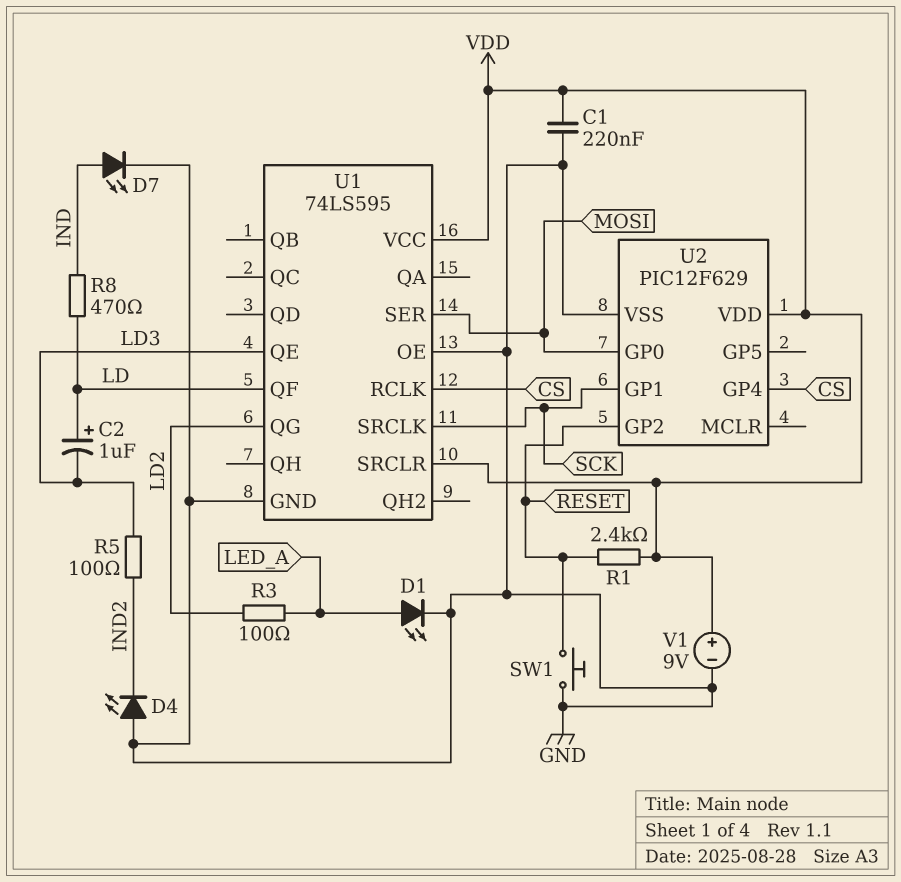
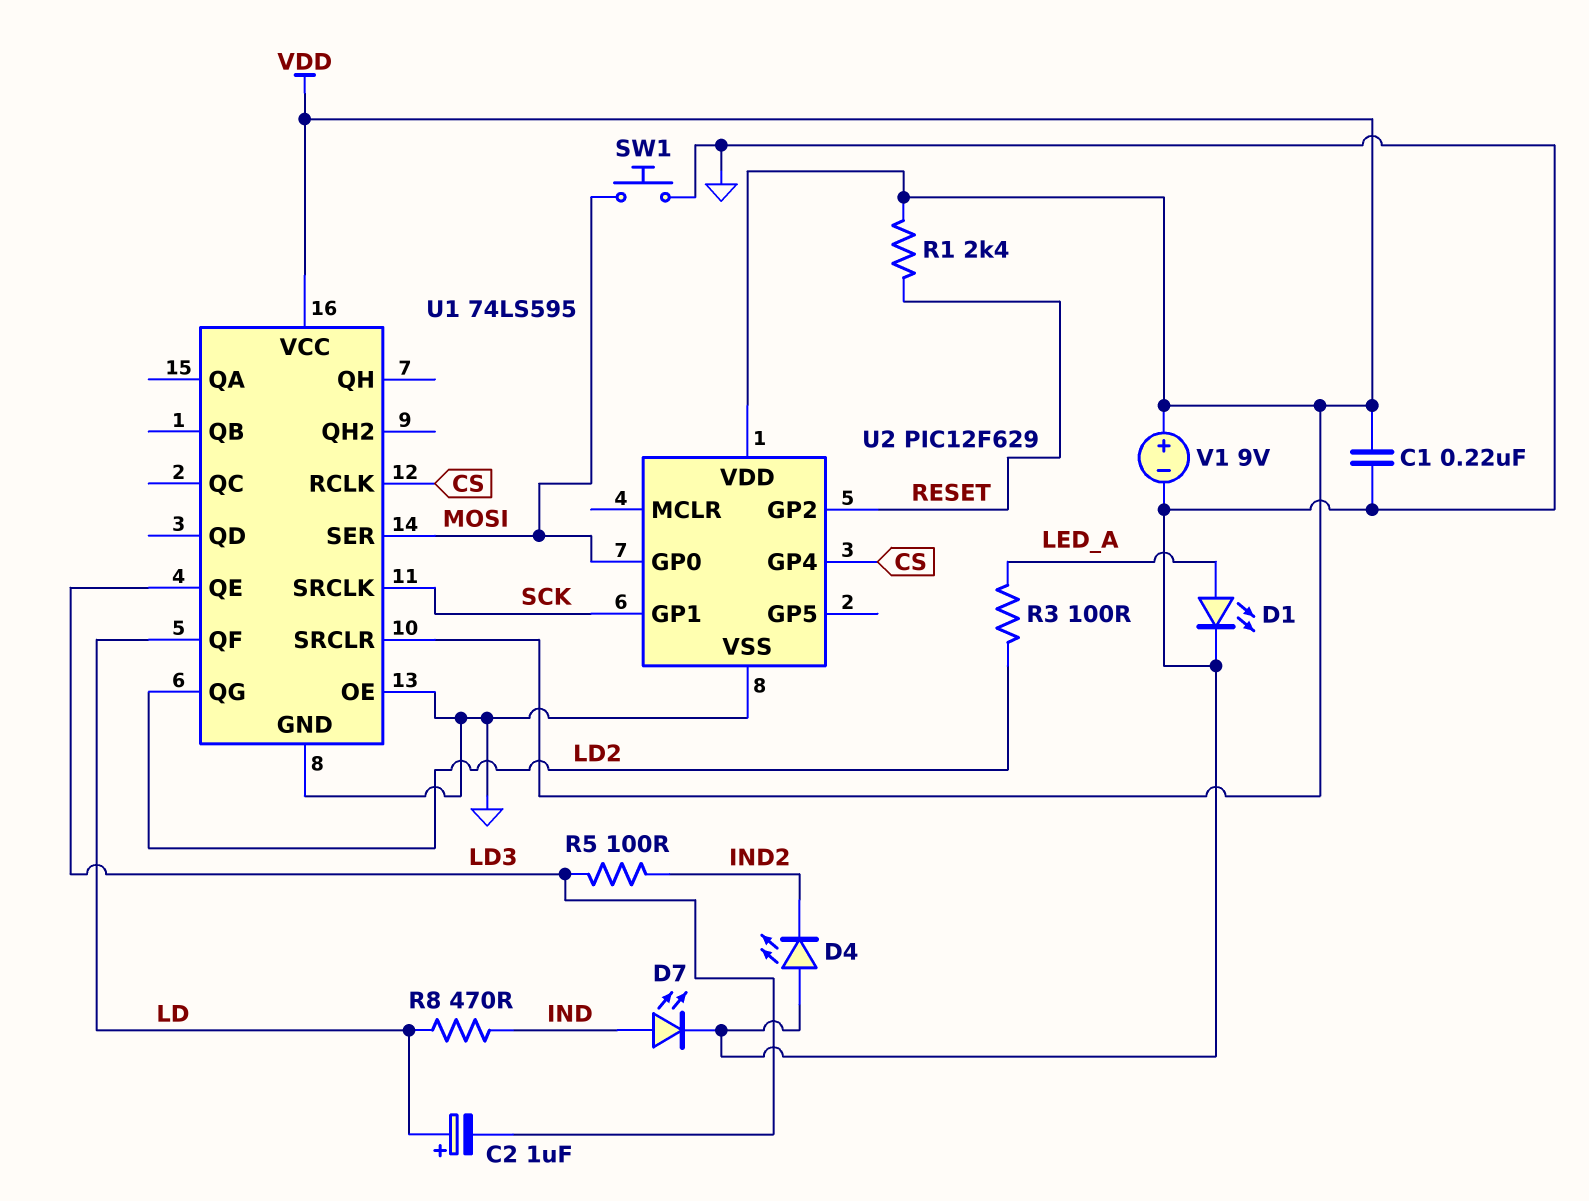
SW1: button (GND, RESET) -> button (GND, MOSI)

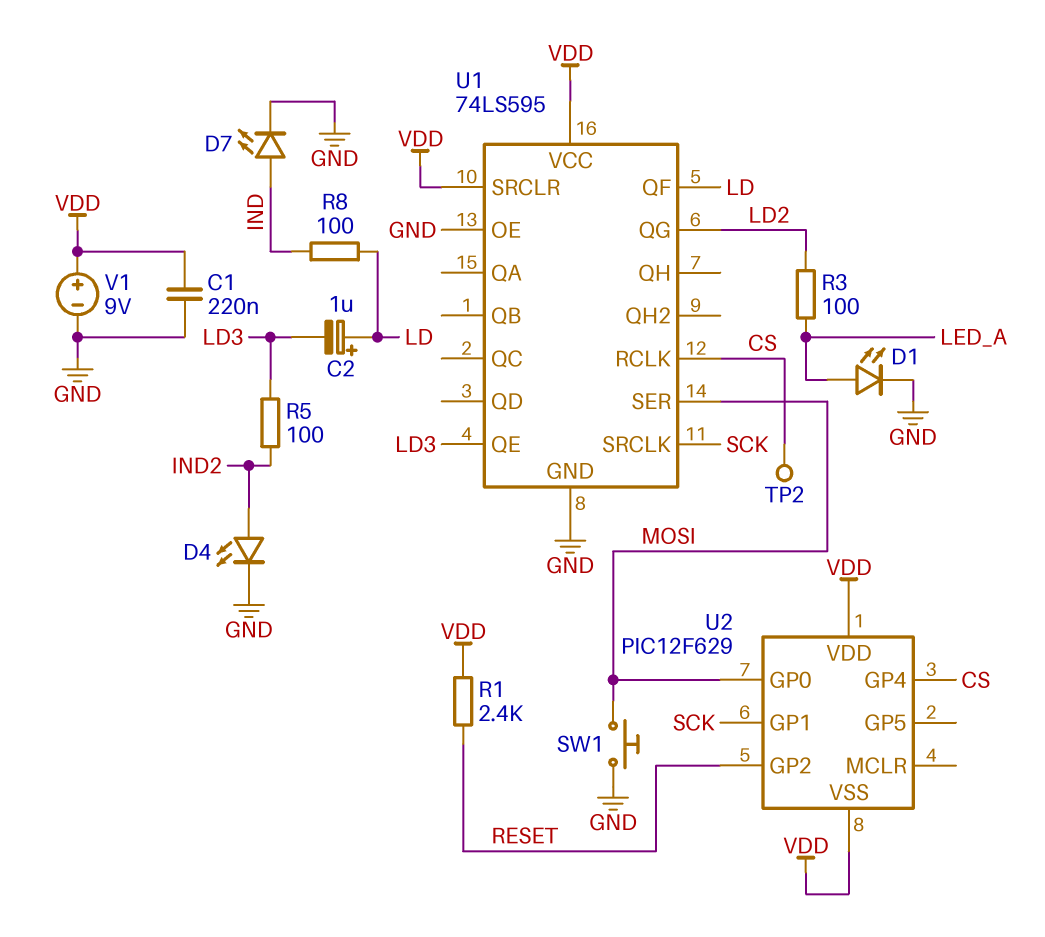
D4: LED (A GND, K IND2) -> LED (A IND2, K GND)
R8: 470 (IND, LD) -> 100 (IND, LD)
TP2: none -> test point (CS)
U2 pin VSS: GND -> VDD

